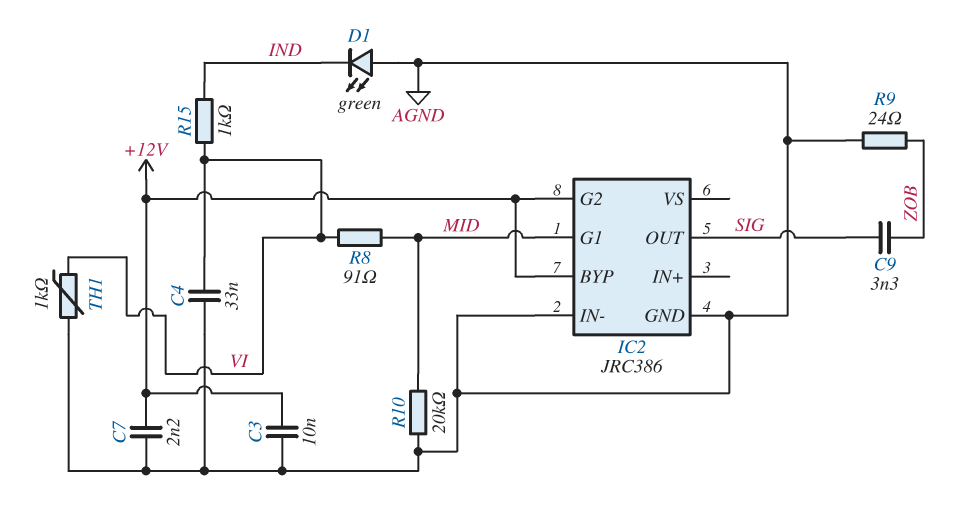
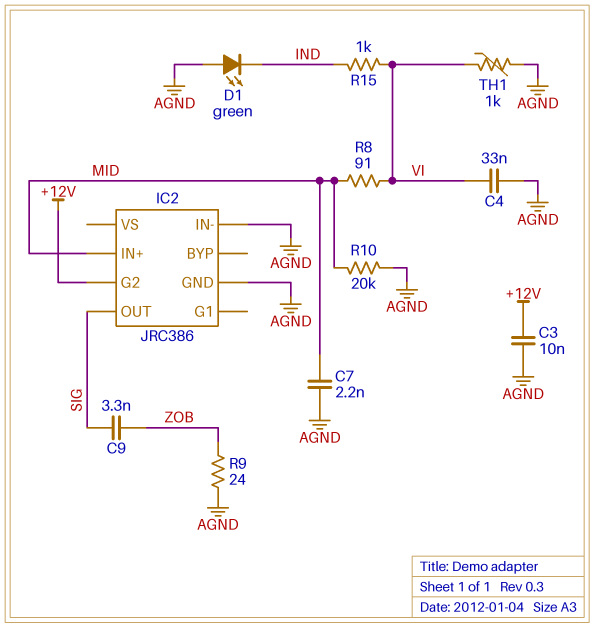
C7: 2.2nF (+12V, AGND) -> 2.2nF (AGND, MID)
IC2 pin BYP: +12V -> none
IC2 pin G1: MID -> none
IC2 pin IN+: none -> MID

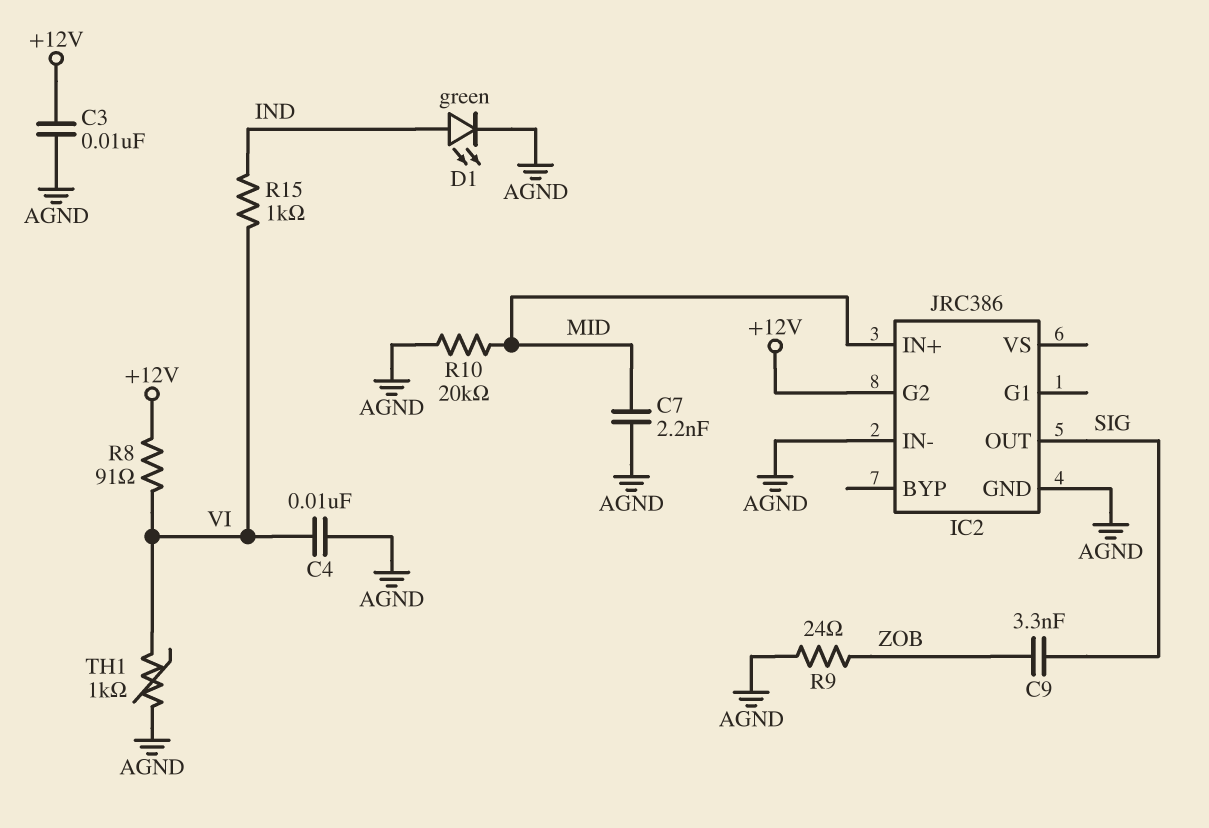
C4: 33nF (AGND, VI) -> 10nF (AGND, VI)
D1: LED green (A AGND, K IND) -> LED green (A IND, K AGND)
R8: 91 (MID, VI) -> 91 (+12V, VI)

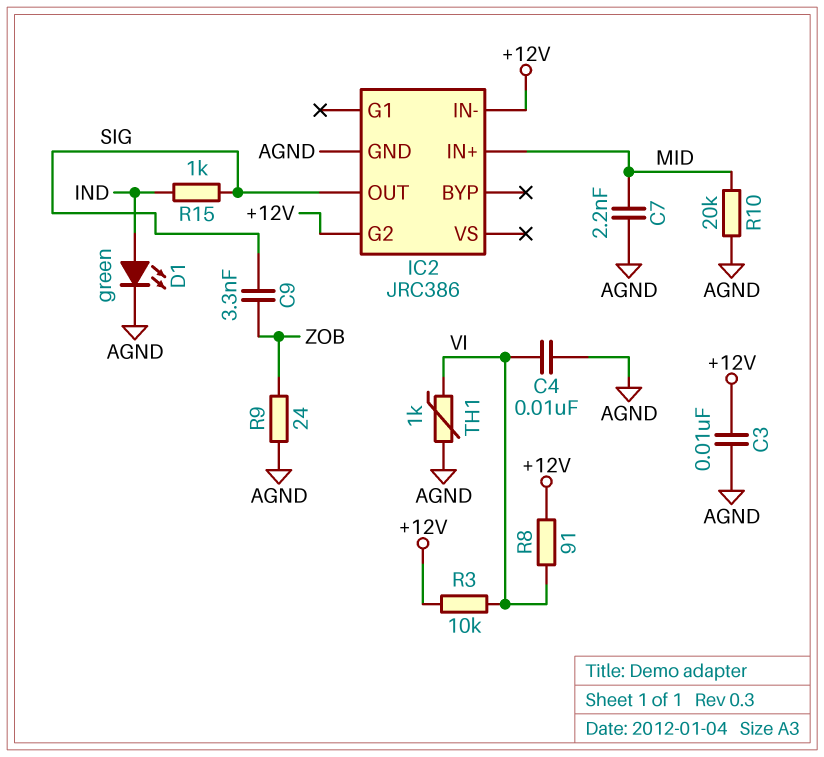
IC2 pin IN-: AGND -> +12V
R3: none -> 10k (+12V, VI)
R15: 1k (IND, VI) -> 1k (IND, SIG)

